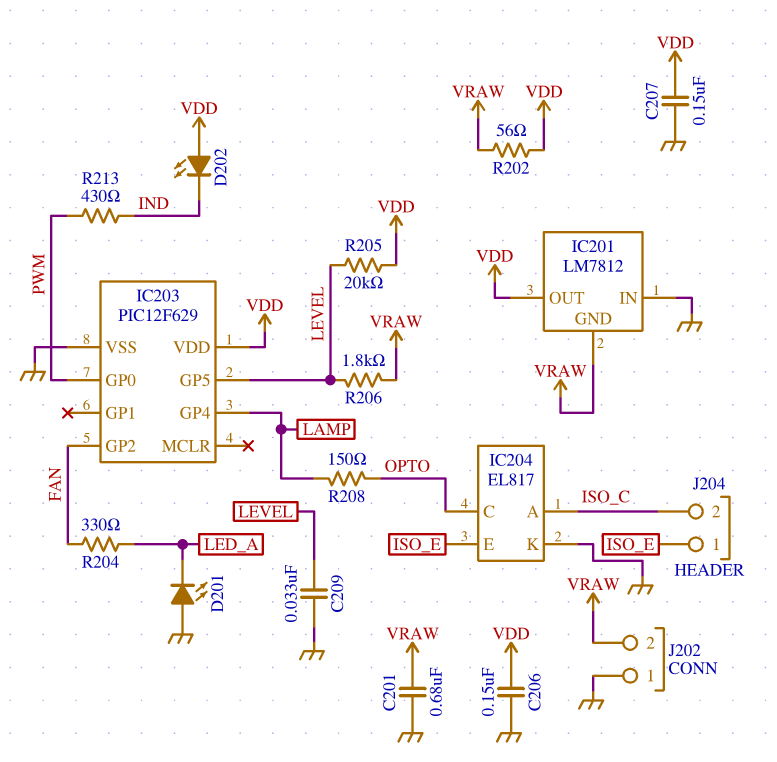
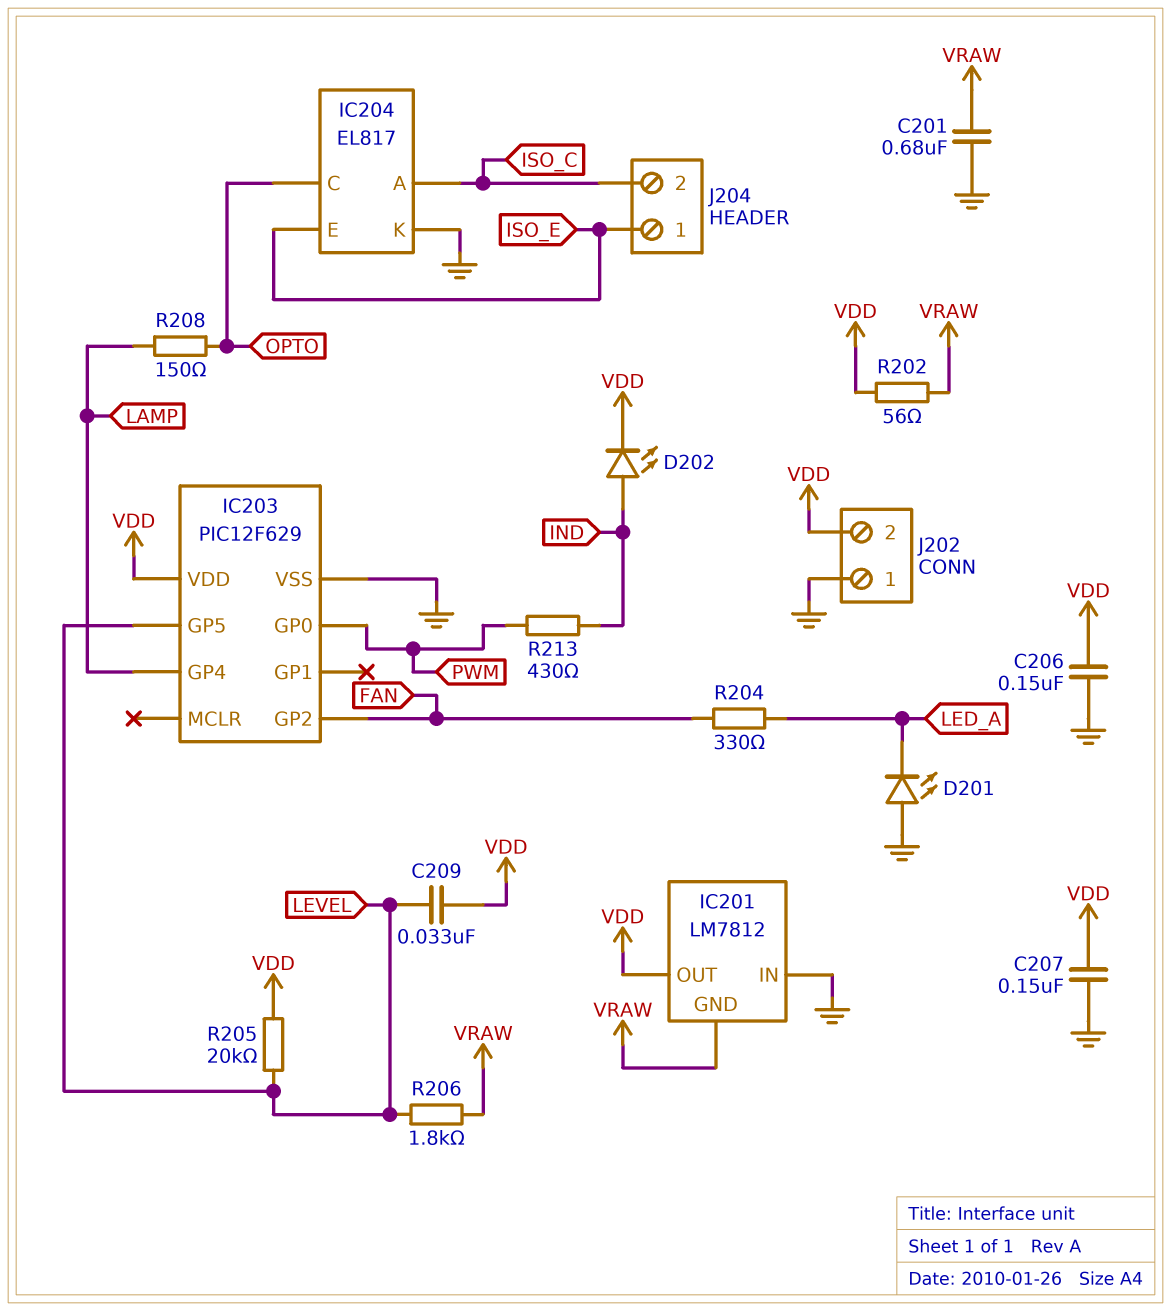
C209: 33nF (GND, LEVEL) -> 33nF (LEVEL, VDD)
D202: LED (A VDD, K IND) -> LED (A IND, K VDD)
J202 pin 2: VRAW -> VDD

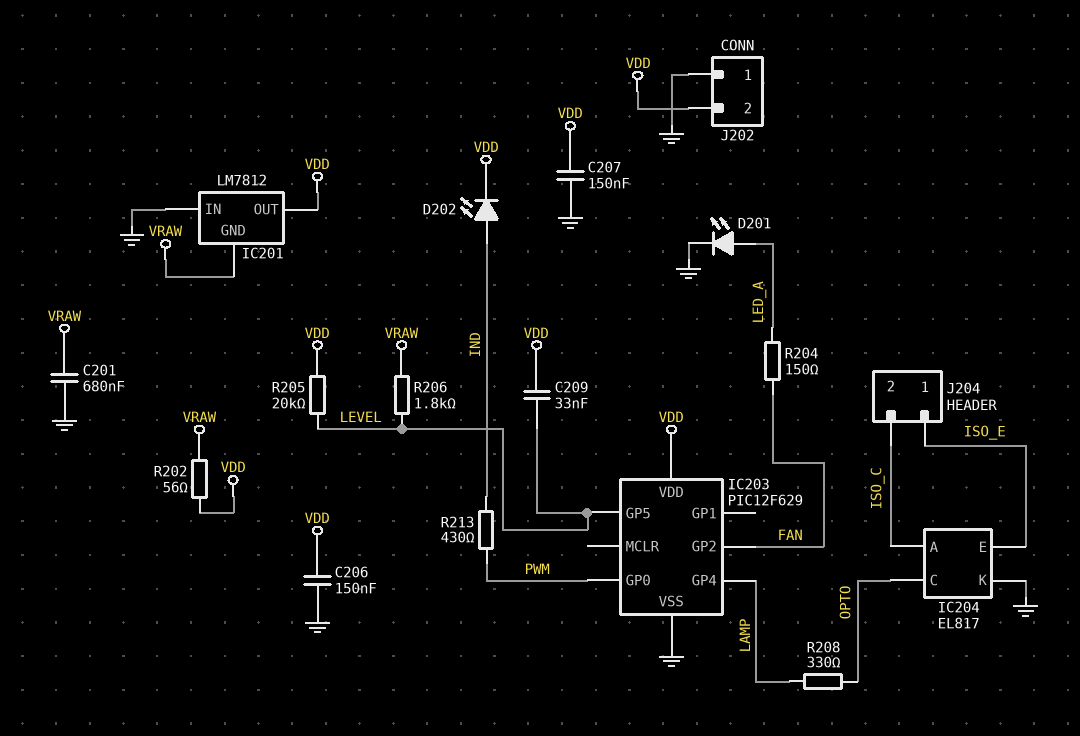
D201: LED (A GND, K LED_A) -> LED (A LED_A, K GND)
R204: 330 (FAN, LED_A) -> 150 (FAN, LED_A)
R208: 150 (LAMP, OPTO) -> 330 (LAMP, OPTO)

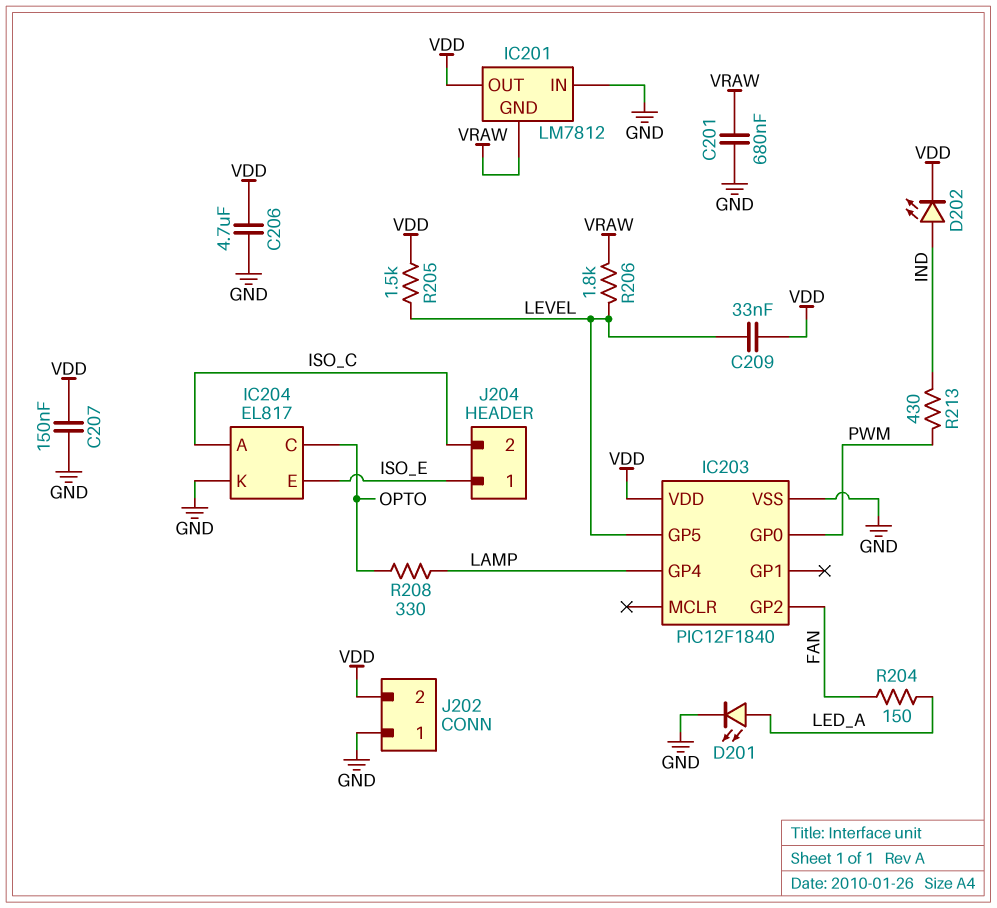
C206: 150nF (GND, VDD) -> 4.7uF (GND, VDD)
IC203: PIC12F629 -> PIC12F1840
R202: 56 (VDD, VRAW) -> none
R205: 20k (LEVEL, VDD) -> 1.5k (LEVEL, VDD)

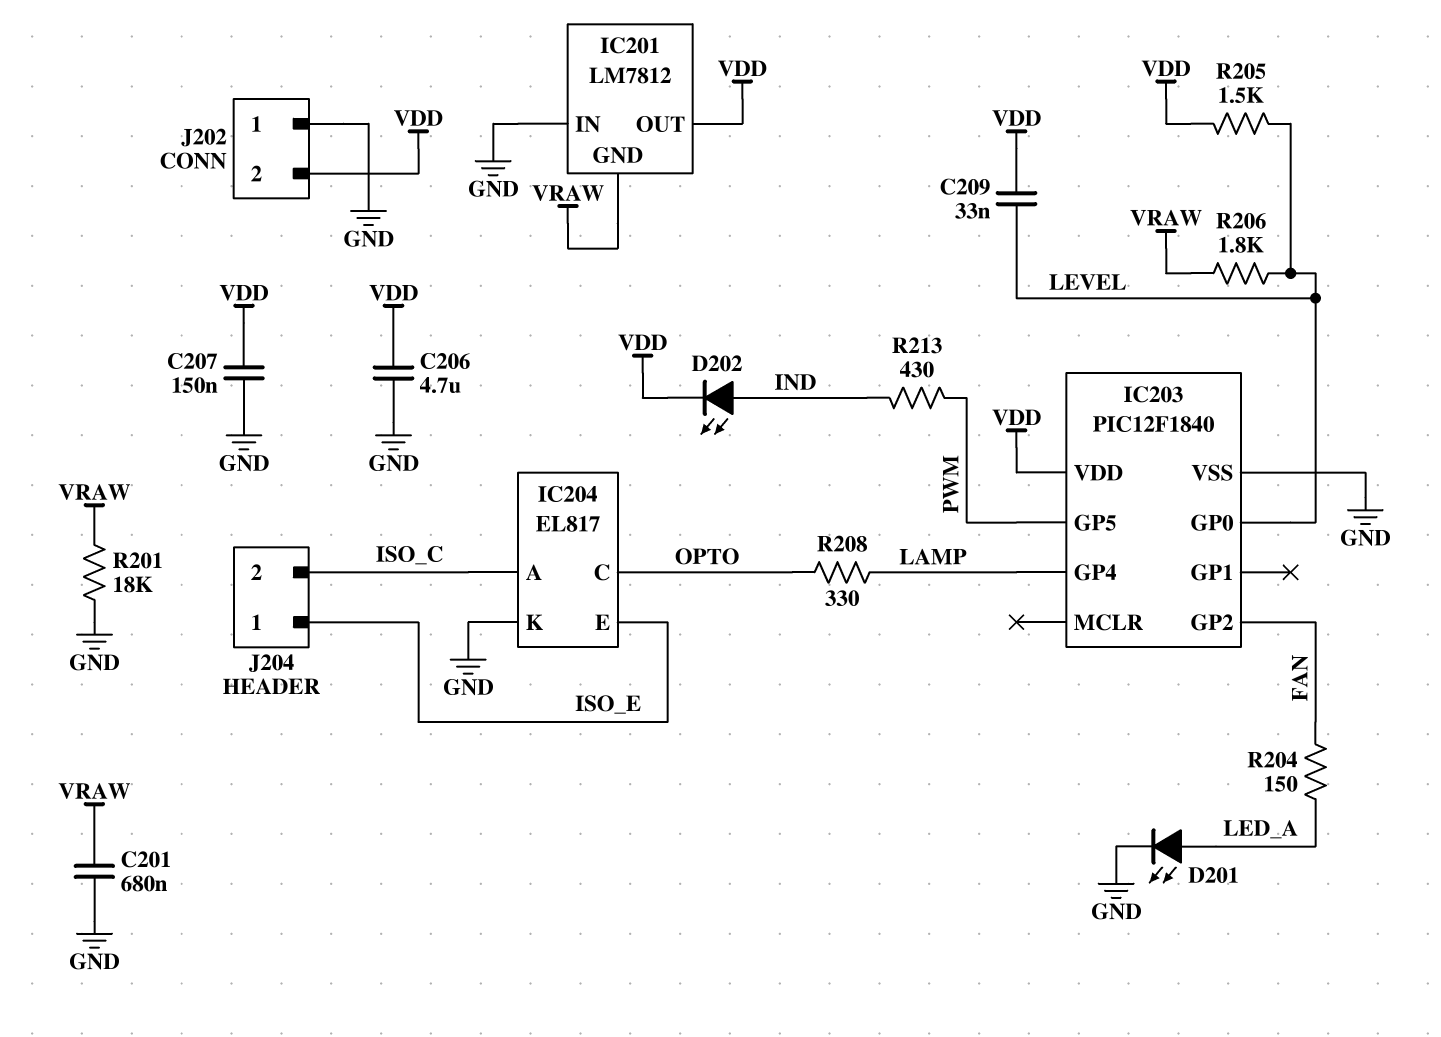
IC203 pin GP0: PWM -> LEVEL
IC203 pin GP5: LEVEL -> PWM
R201: none -> 18k (GND, VRAW)

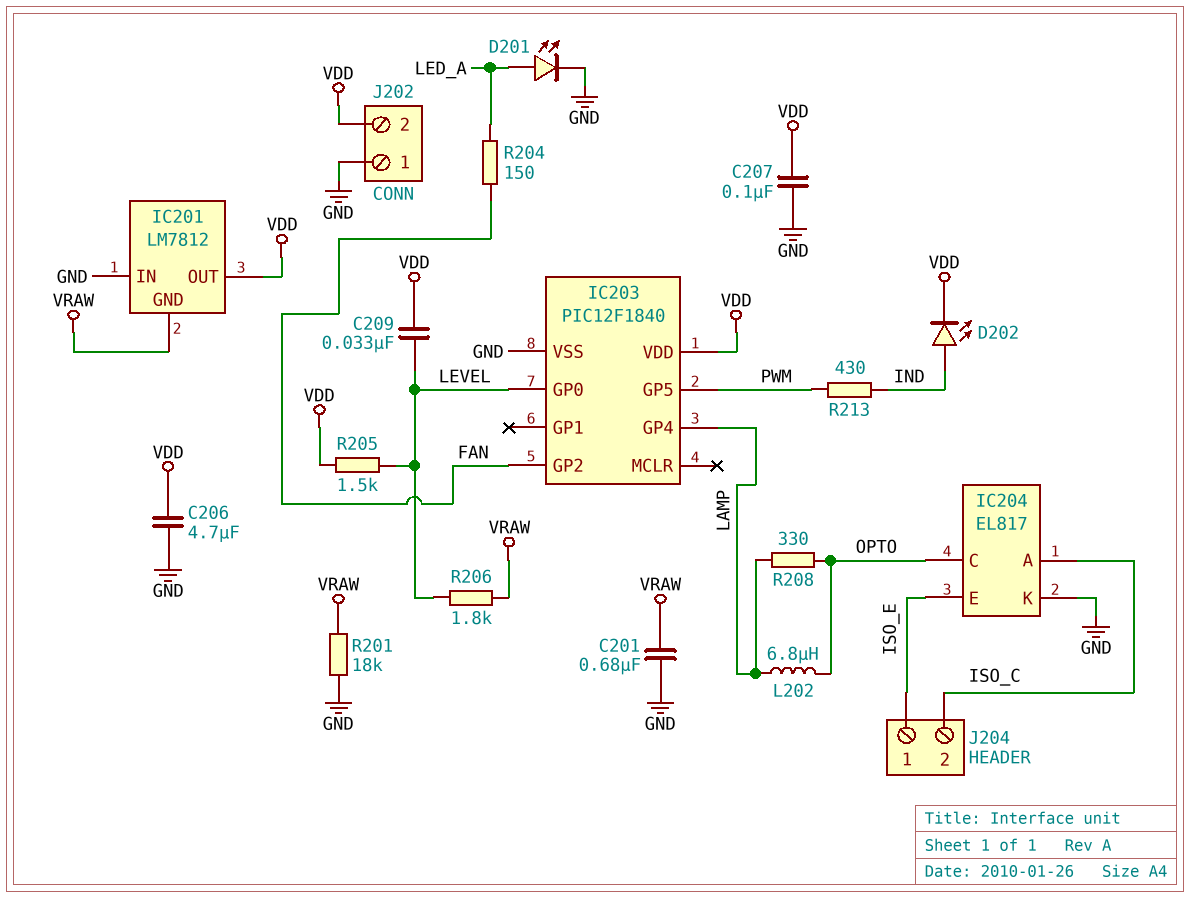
C207: 150nF (GND, VDD) -> 100nF (GND, VDD)
L202: none -> 6.8uH (LAMP, OPTO)

